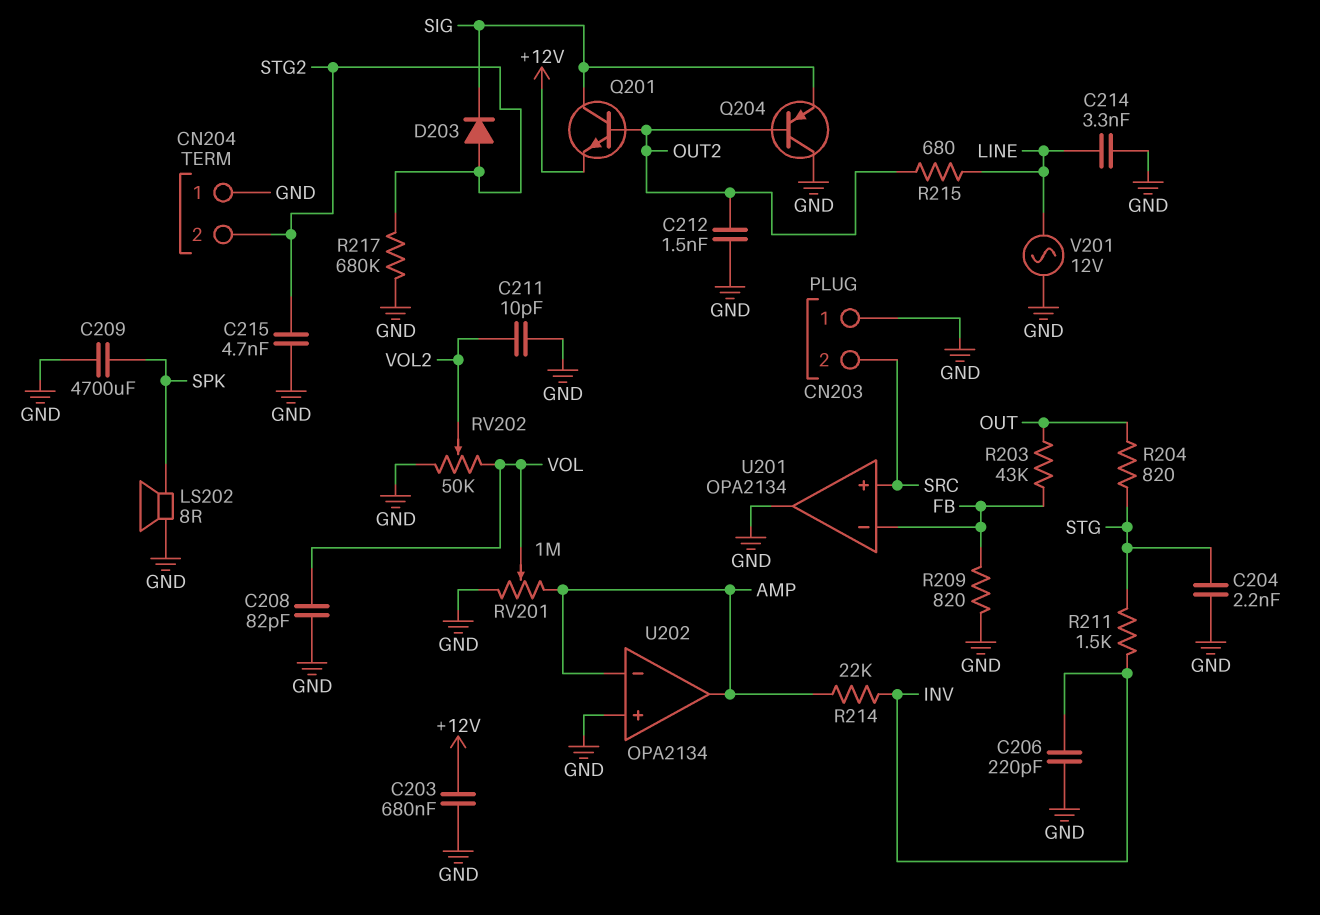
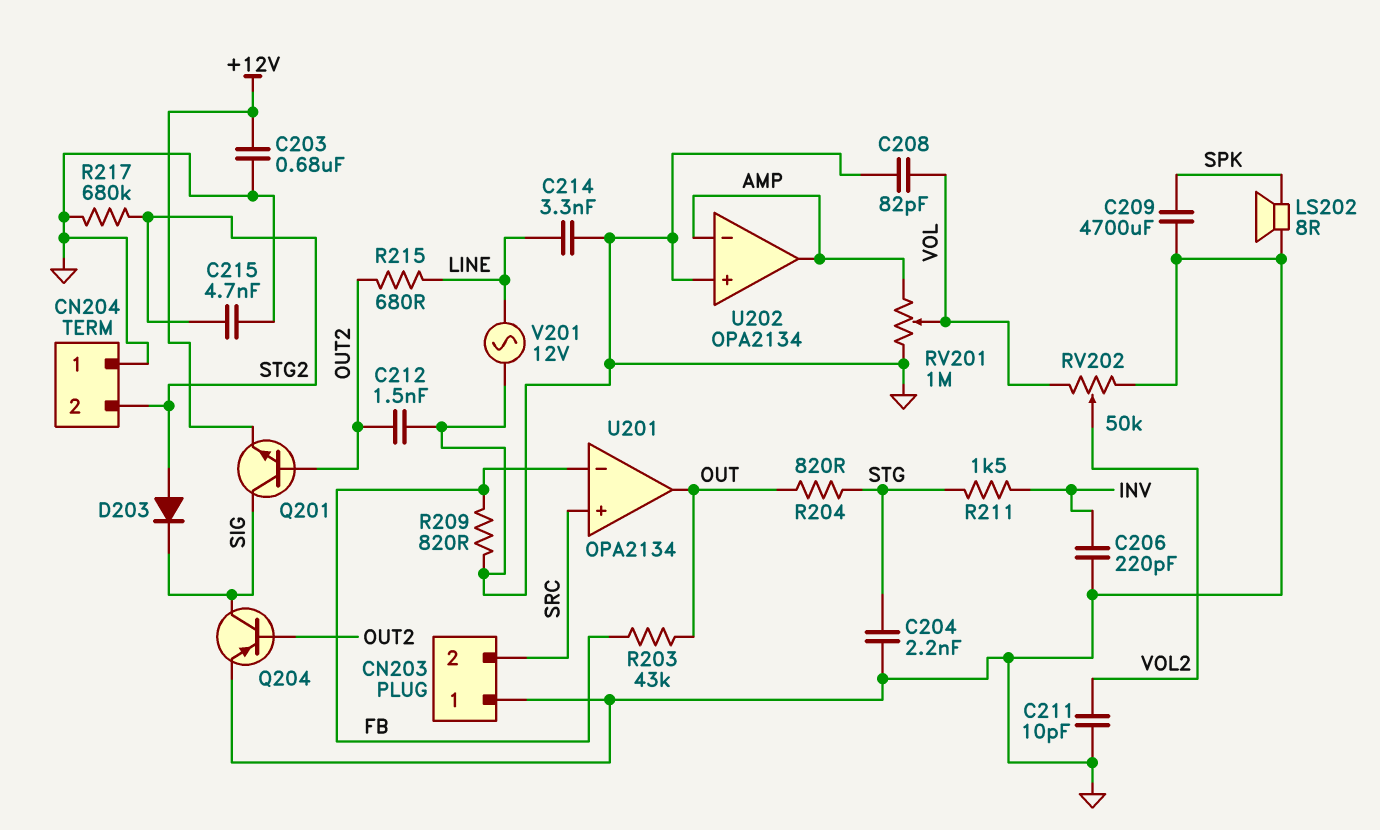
Q204: PNP (B OUT2, C GND, E SIG) -> PNP (B OUT2, C SIG, E GND)
R214: 22k (AMP, INV) -> none
U201 pin out: GND -> OUT

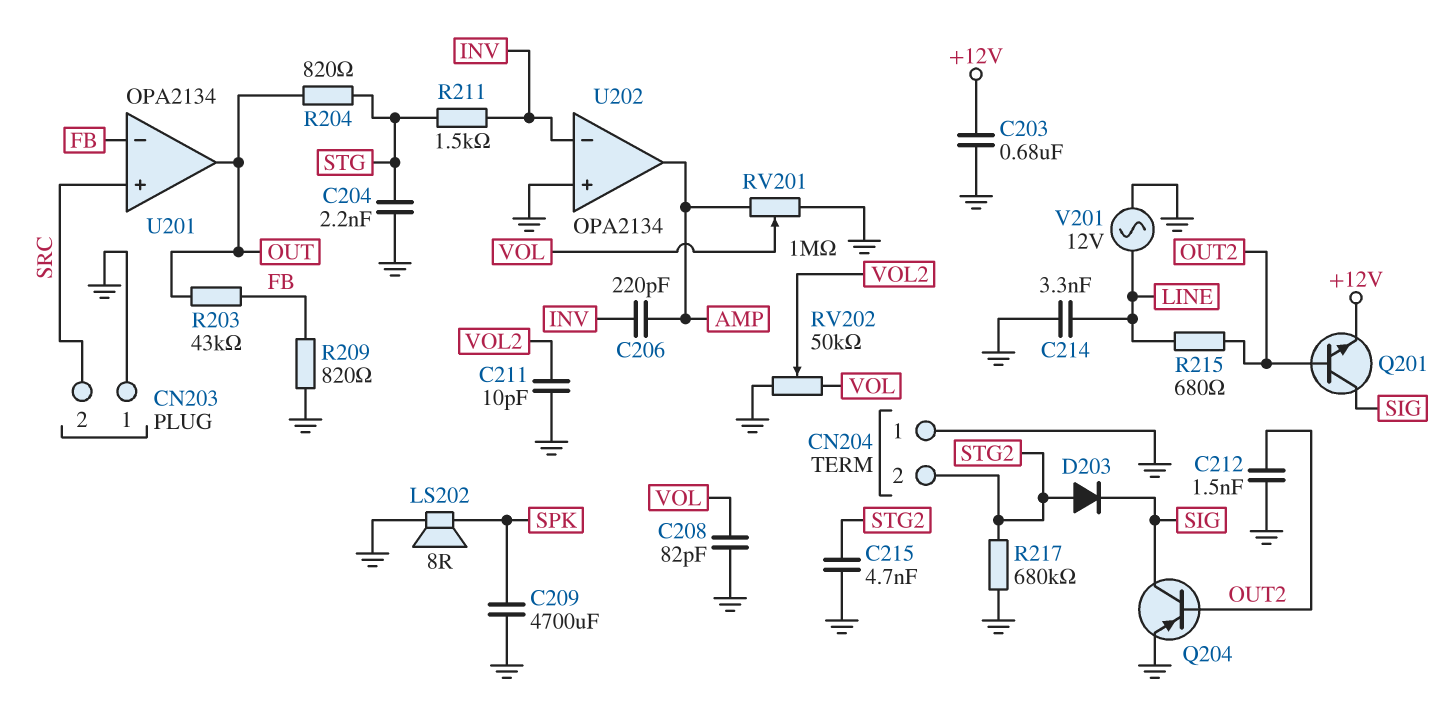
C206: 220pF (GND, INV) -> 220pF (AMP, INV)
U202 pin in-: AMP -> INV

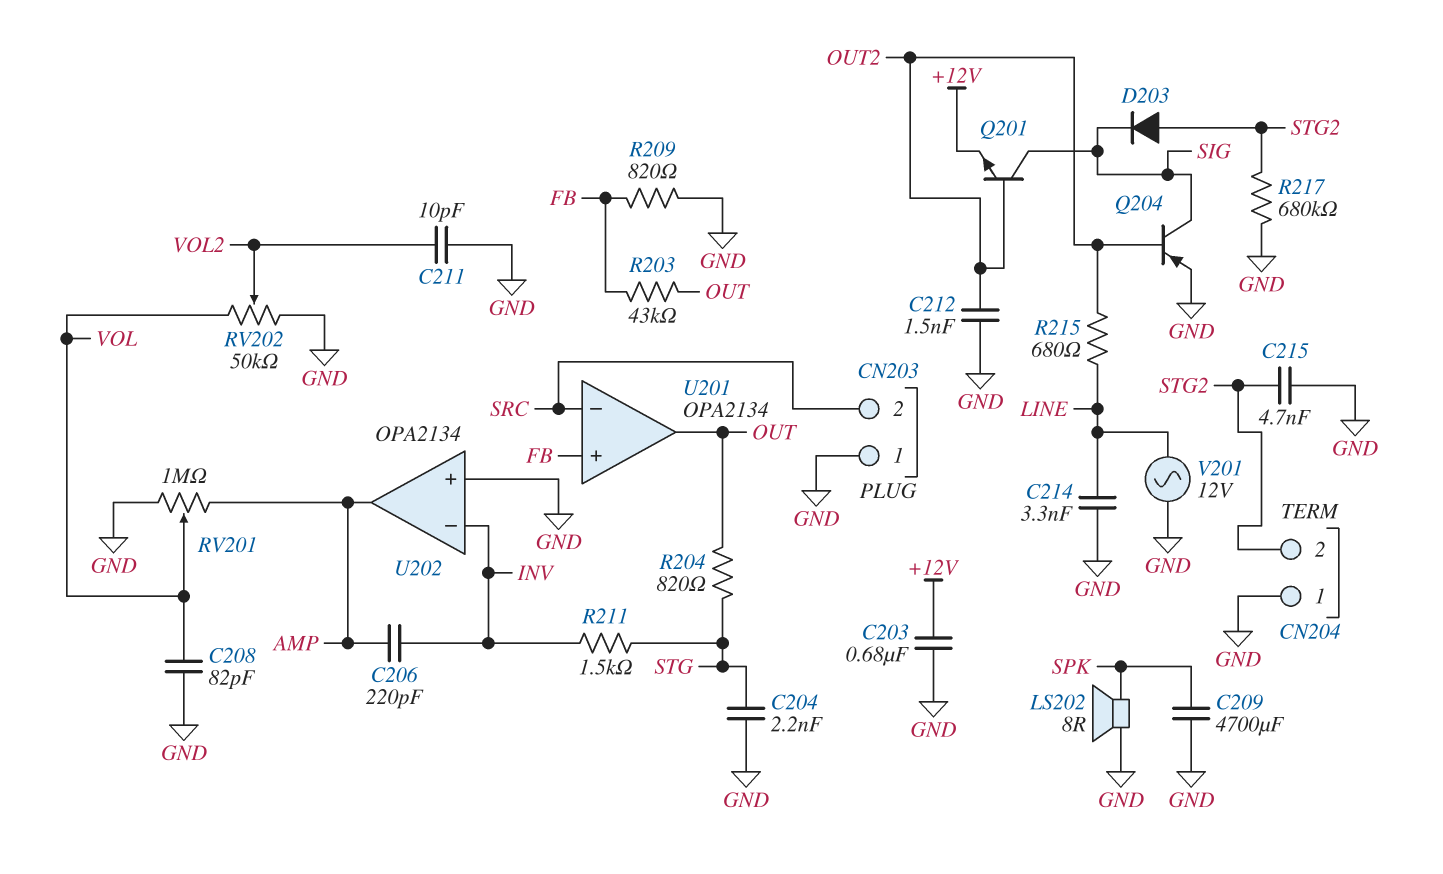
U201 pin in+: SRC -> FB
U201 pin in-: FB -> SRC

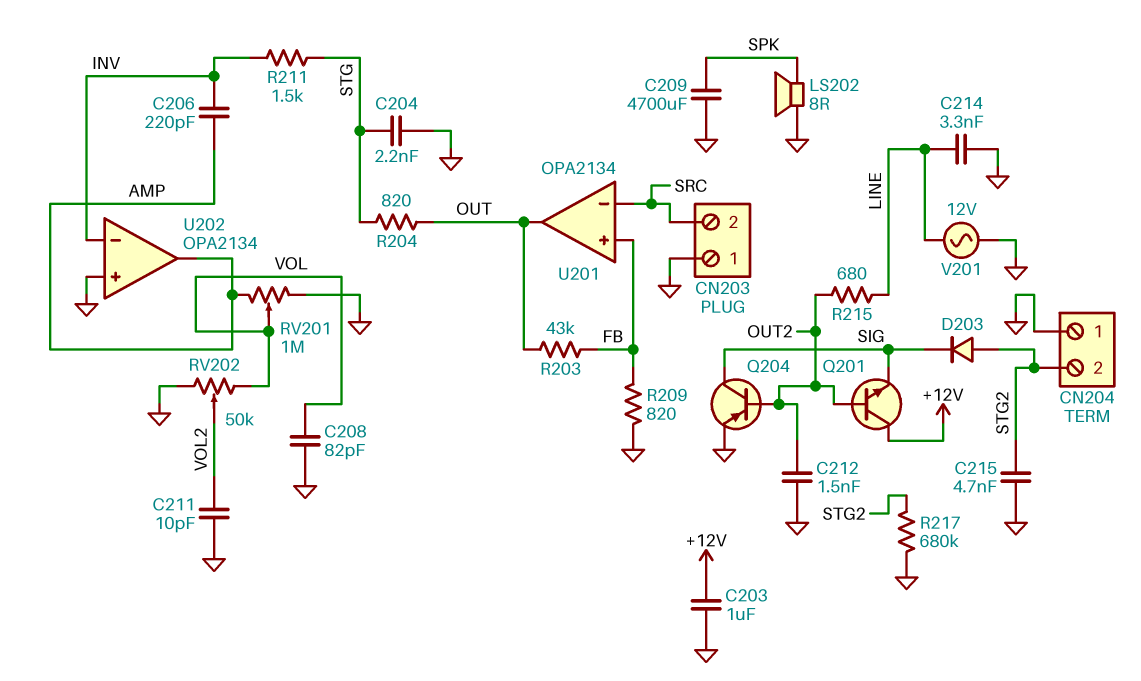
C203: 680nF (+12V, GND) -> 1uF (+12V, GND)
Q201: NPN (B OUT2, C SIG, E +12V) -> NPN (B OUT2, C +12V, E SIG)

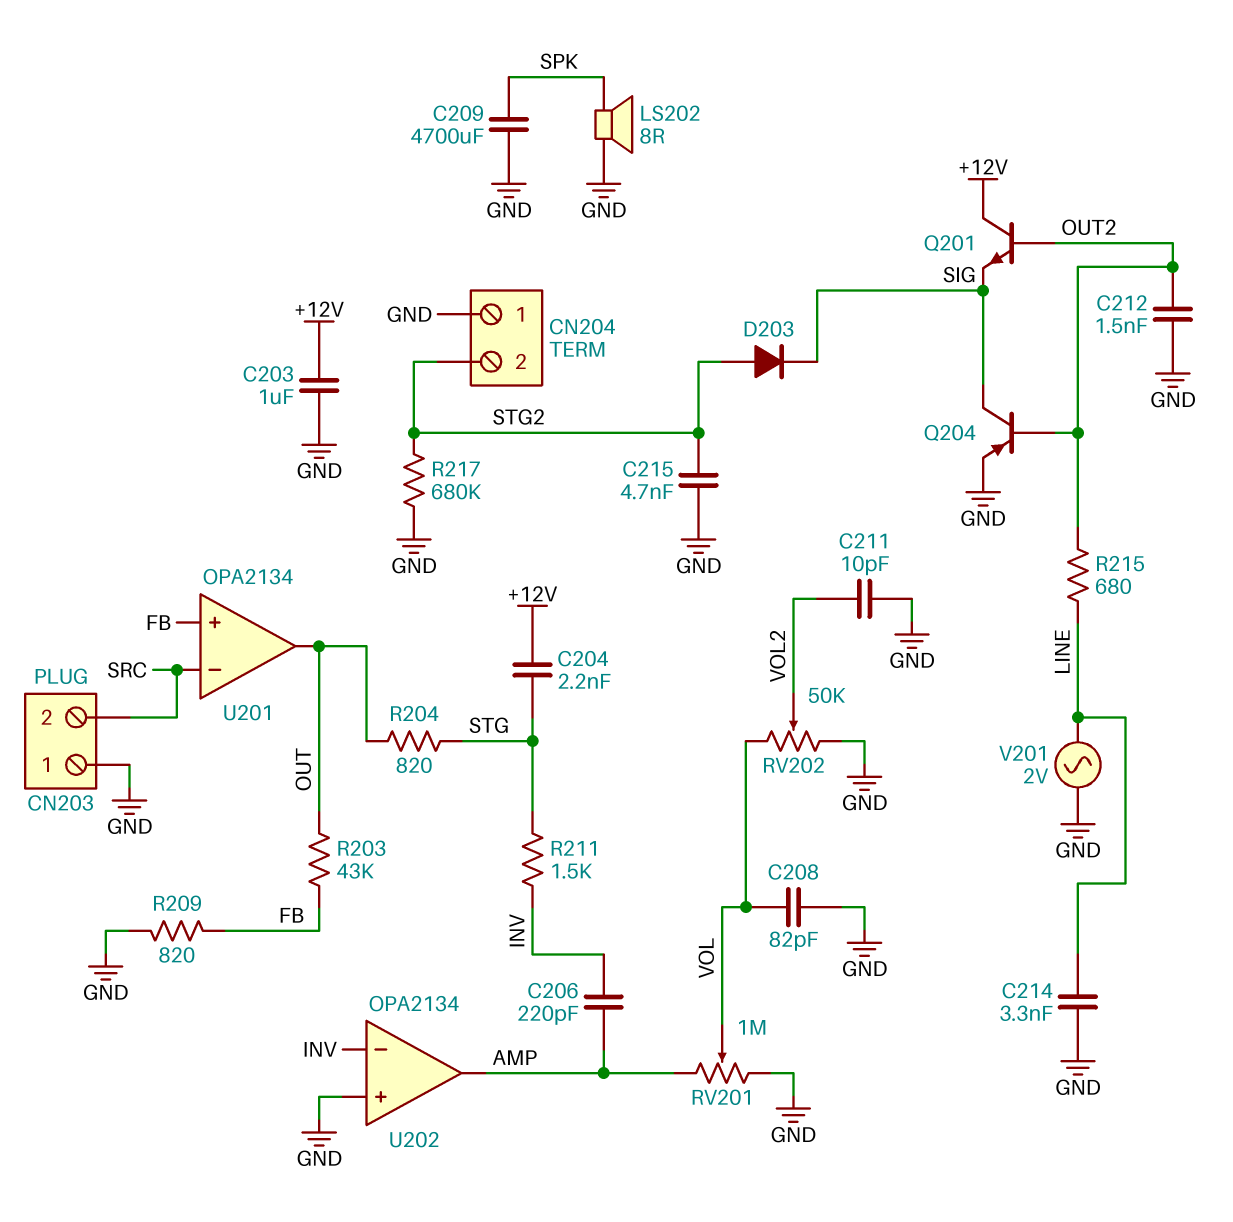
C204: 2.2nF (GND, STG) -> 2.2nF (+12V, STG)
V201: AC 12V (GND, LINE) -> AC 2V (GND, LINE)

